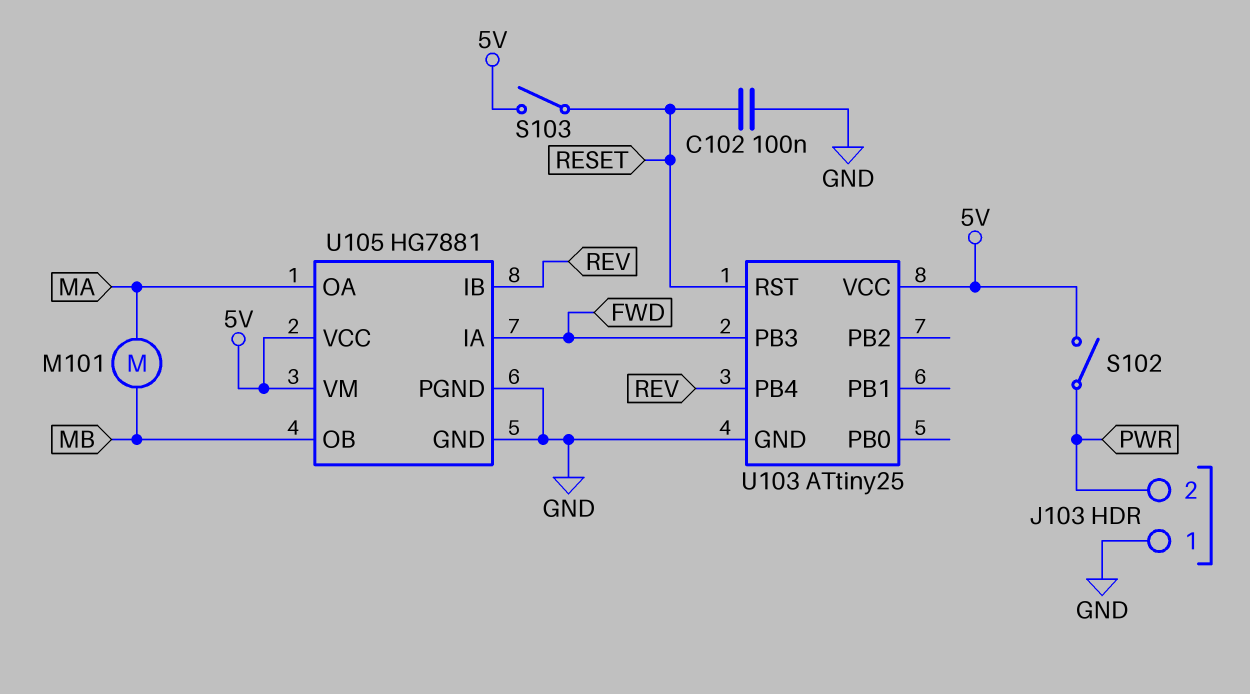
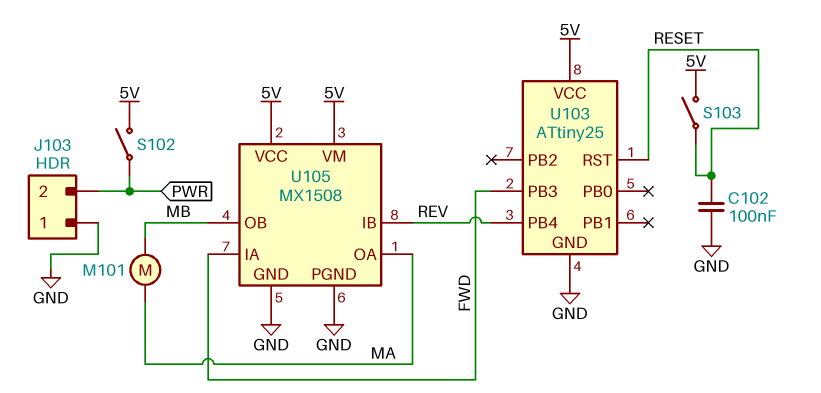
U105: HG7881 -> MX1508

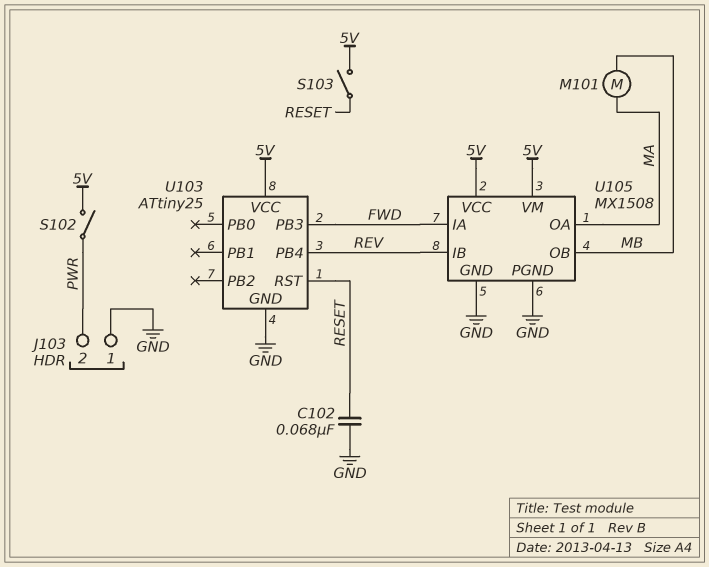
C102: 100nF (GND, RESET) -> 68nF (GND, RESET)

